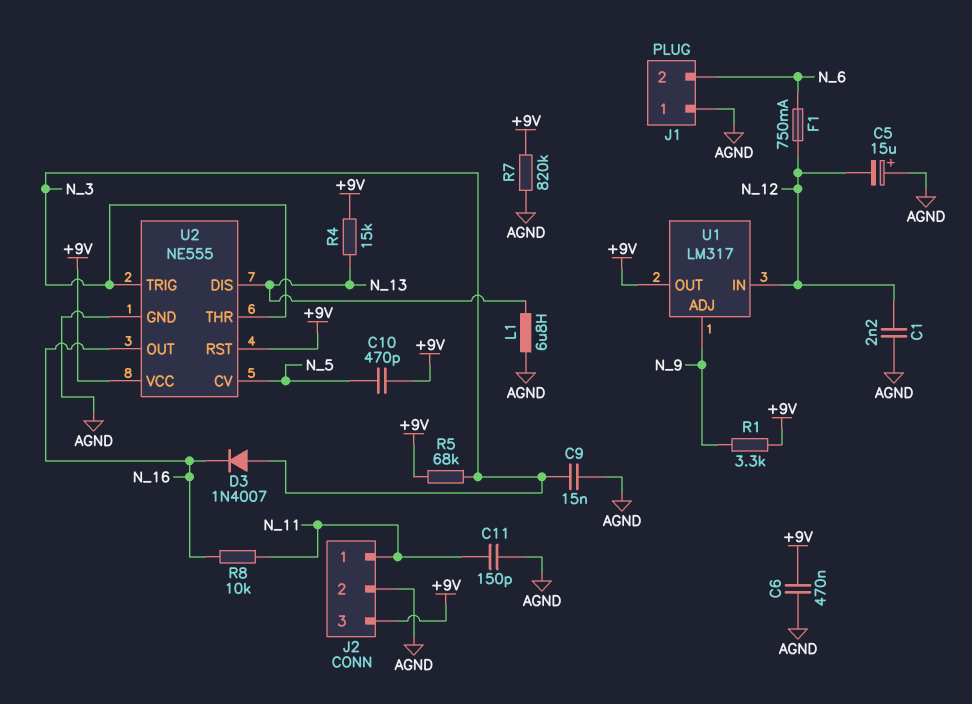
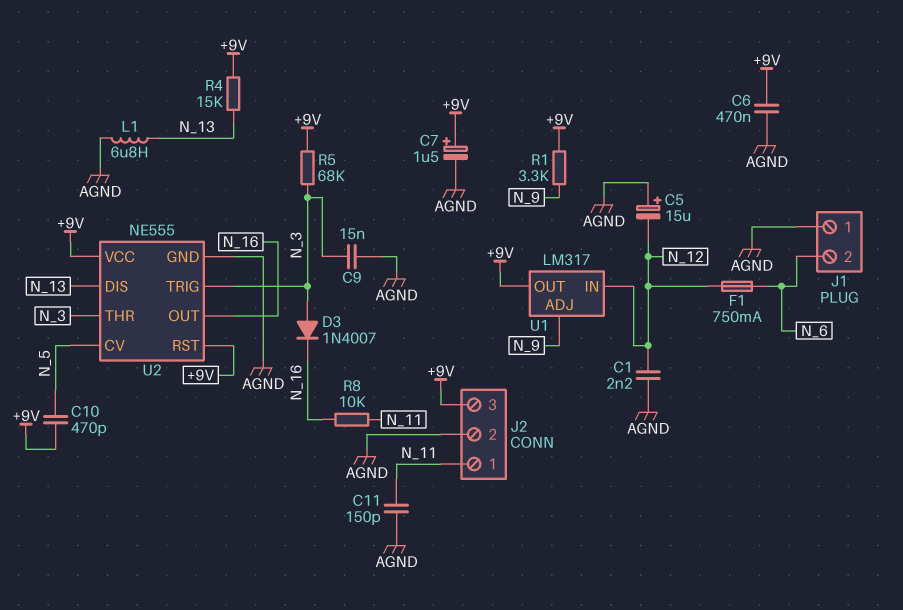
C7: none -> 1.5uF (plus +9V, minus AGND)
R7: 820k (+9V, AGND) -> none

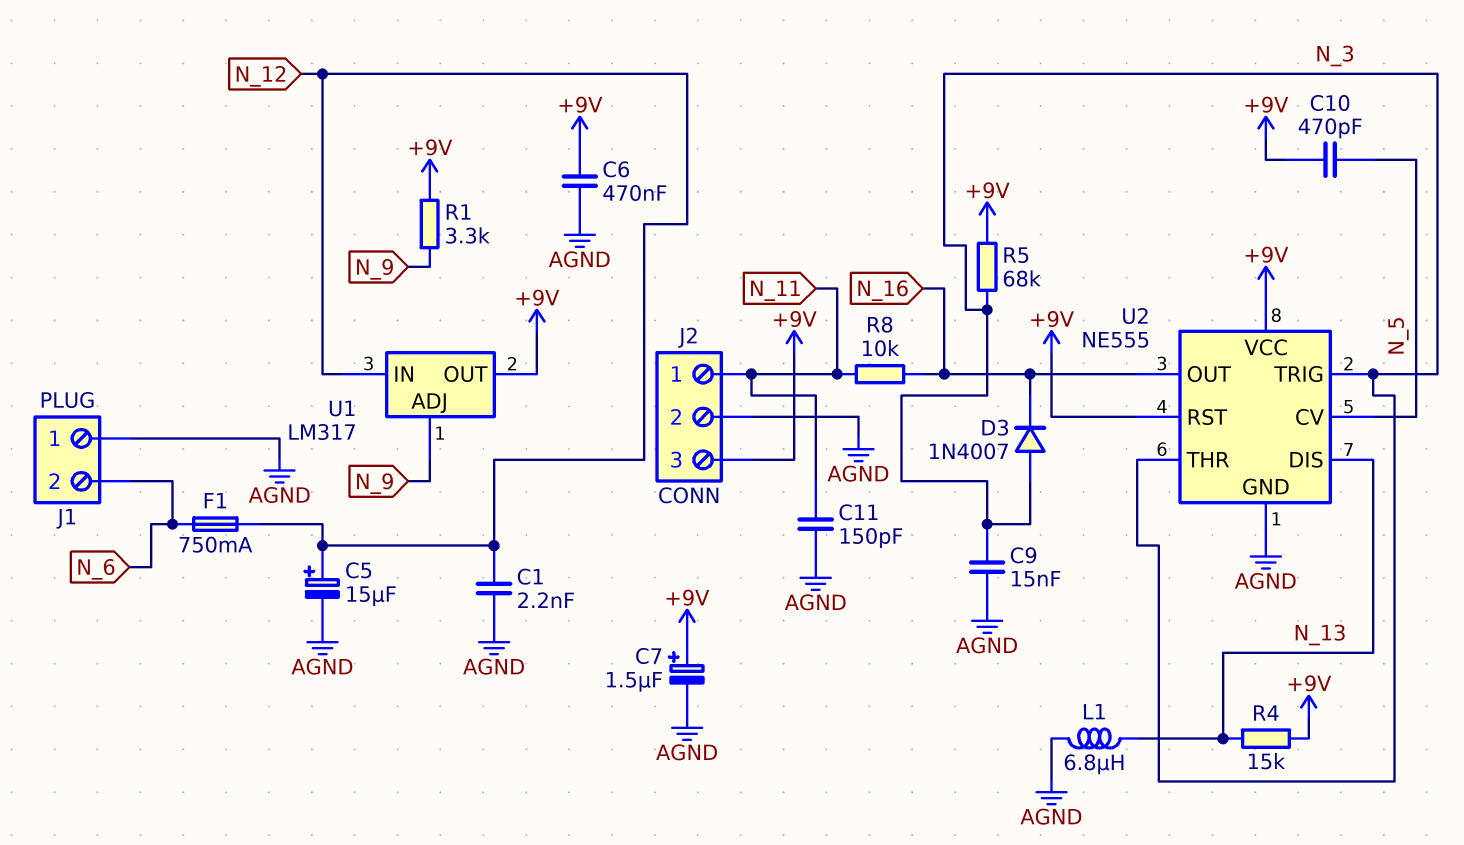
C5: 15uF (plus AGND, minus N_12) -> 15uF (plus N_12, minus AGND)

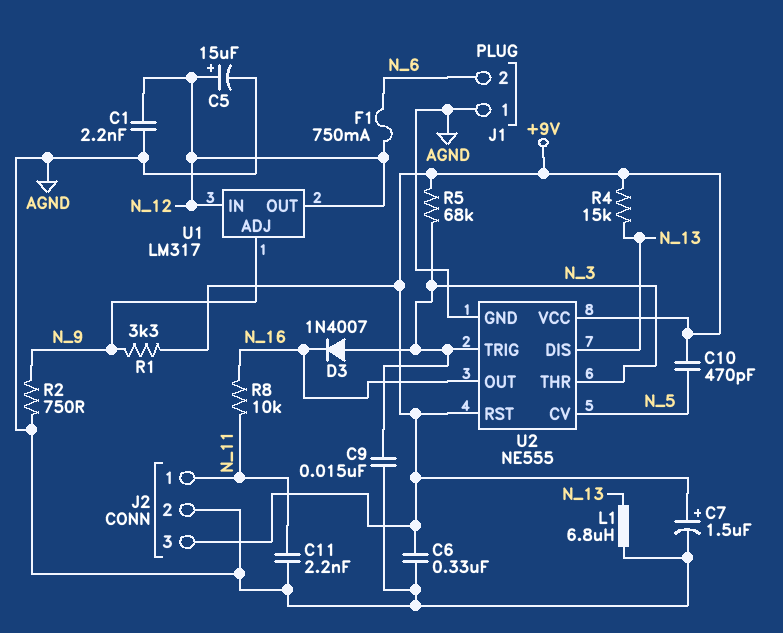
C6: 470nF (+9V, AGND) -> 330nF (+9V, AGND)
C11: 150pF (AGND, N_11) -> 2.2nF (AGND, N_11)
R2: none -> 750 (AGND, N_9)
U1 pin OUT: +9V -> N_12

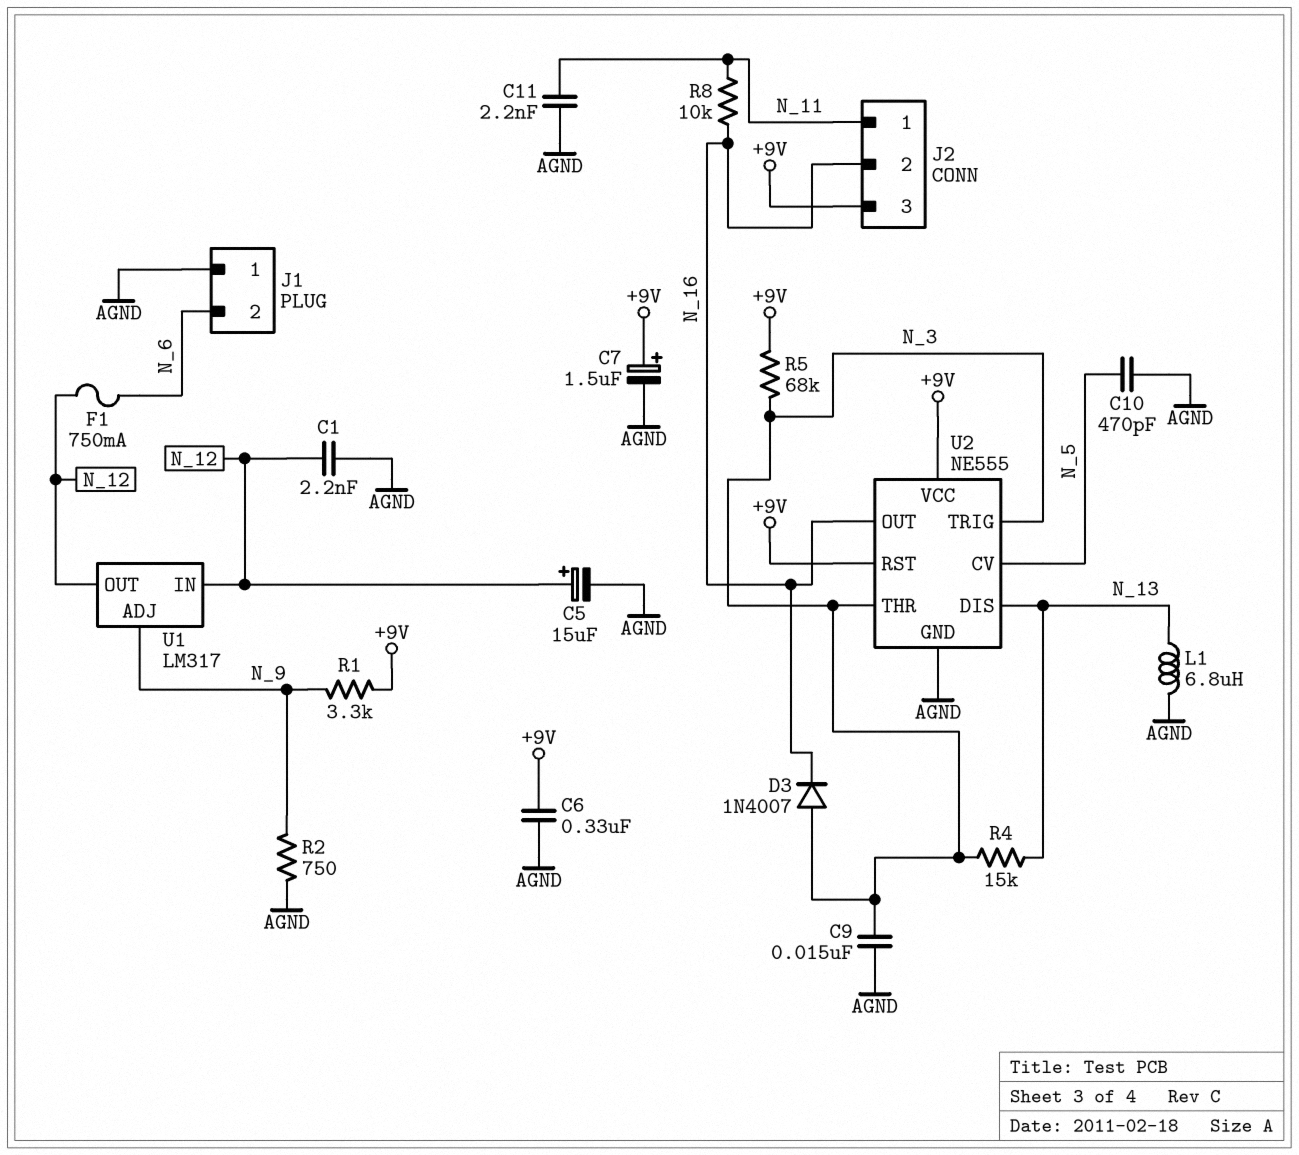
C10: 470pF (+9V, N_5) -> 470pF (AGND, N_5)
J2 pin 2: AGND -> N_16
R4: 15k (+9V, N_13) -> 15k (N_3, N_13)

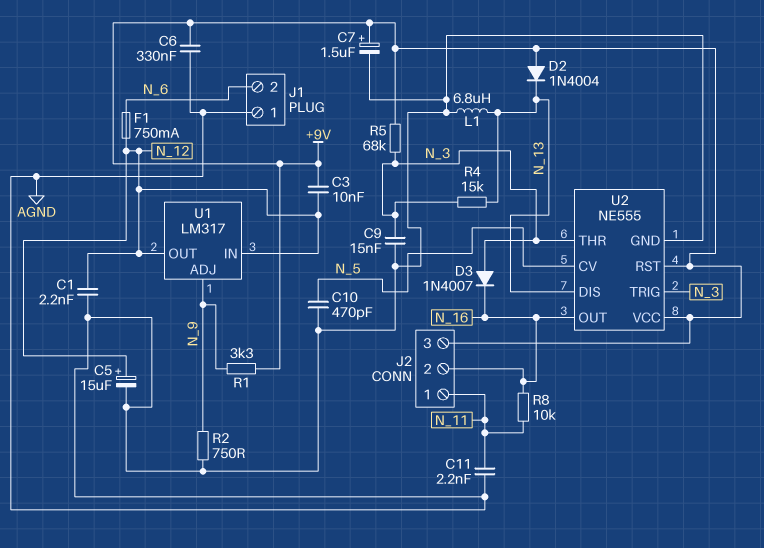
C3: none -> 10nF (+9V, N_12)
D2: none -> diode 1N4004 (A +9V, K N_13)

